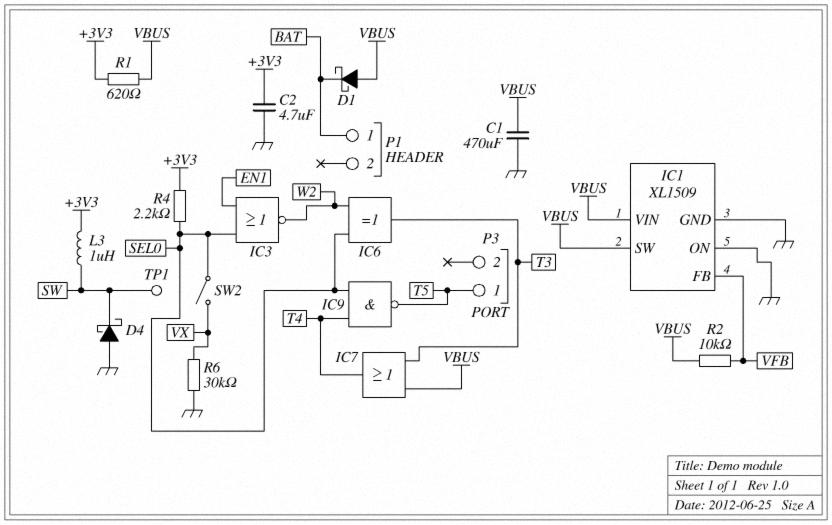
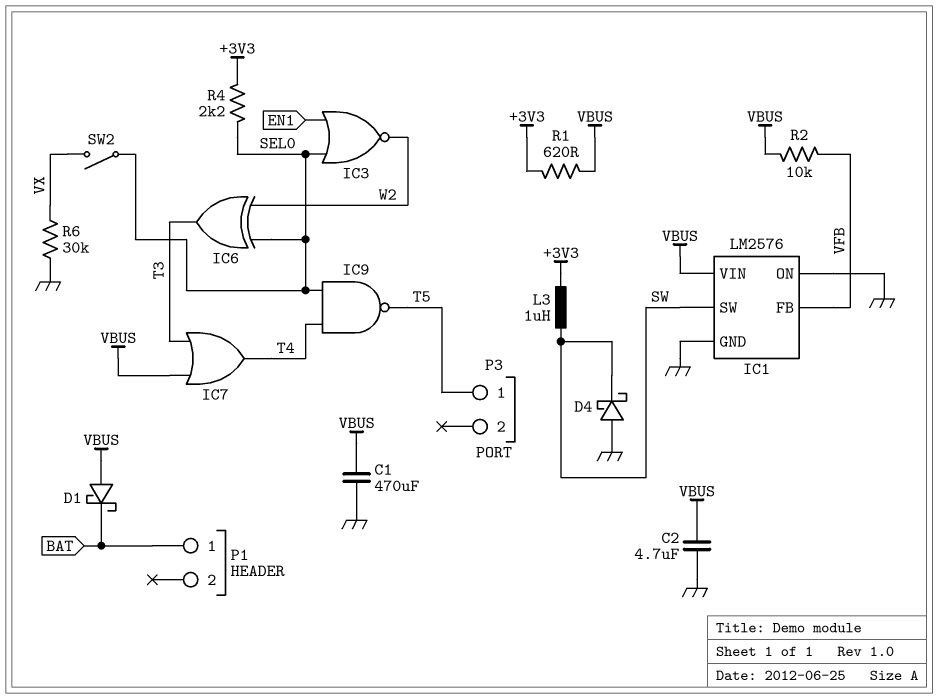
C2: 4.7uF (+3V3, GND) -> 4.7uF (GND, VBUS)
IC1: XL1509 -> LM2576
IC1 pin SW: VBUS -> SW
TP1: test point (SW) -> none

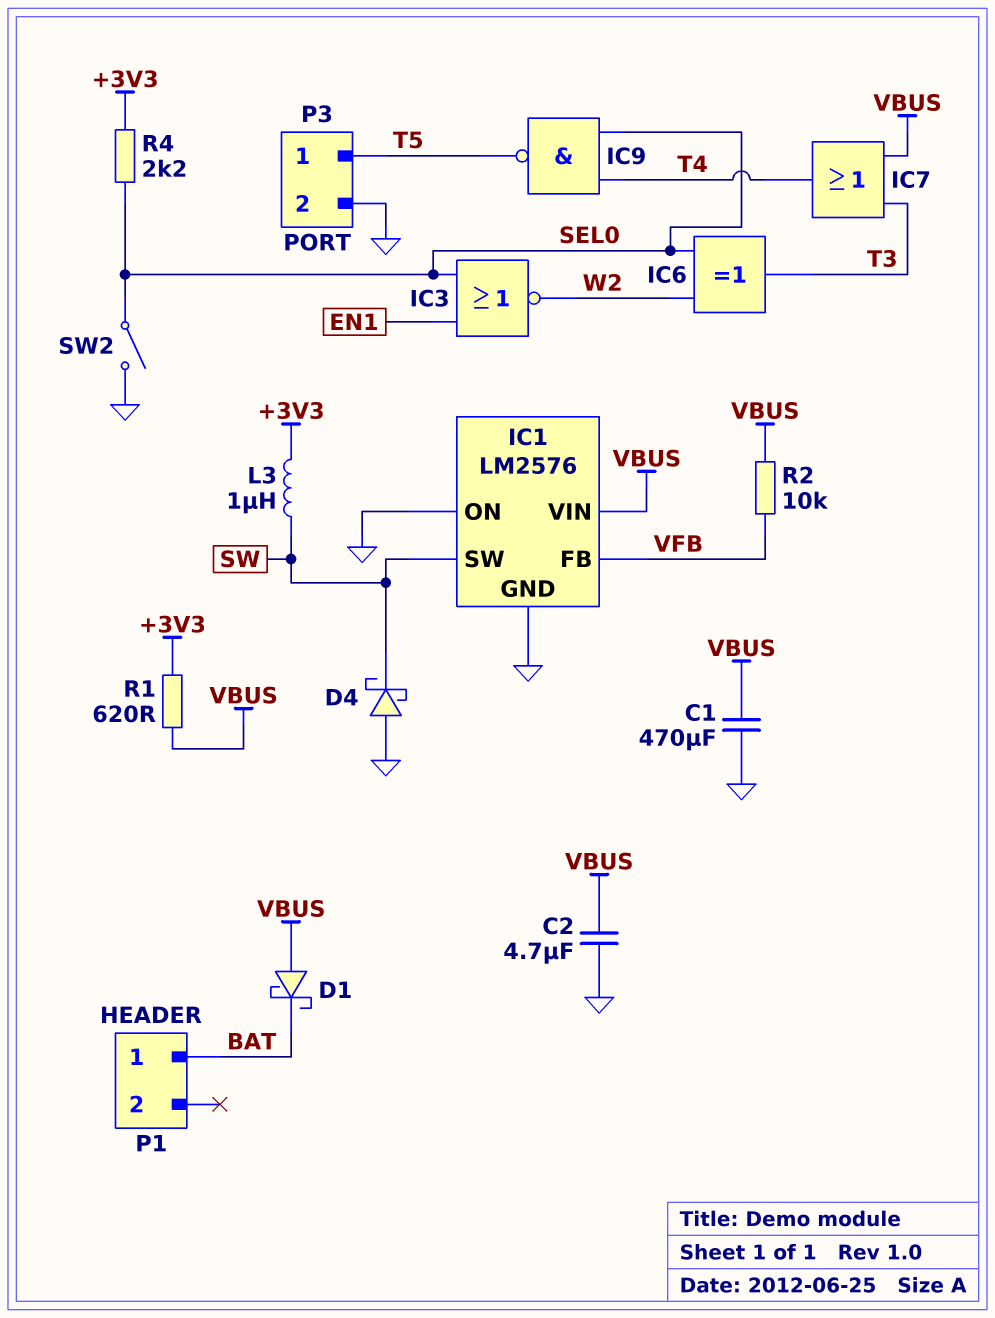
P3 pin 2: none -> GND
R6: 30k (GND, VX) -> none
SW2: switch (SEL0, VX) -> switch (GND, SEL0)

